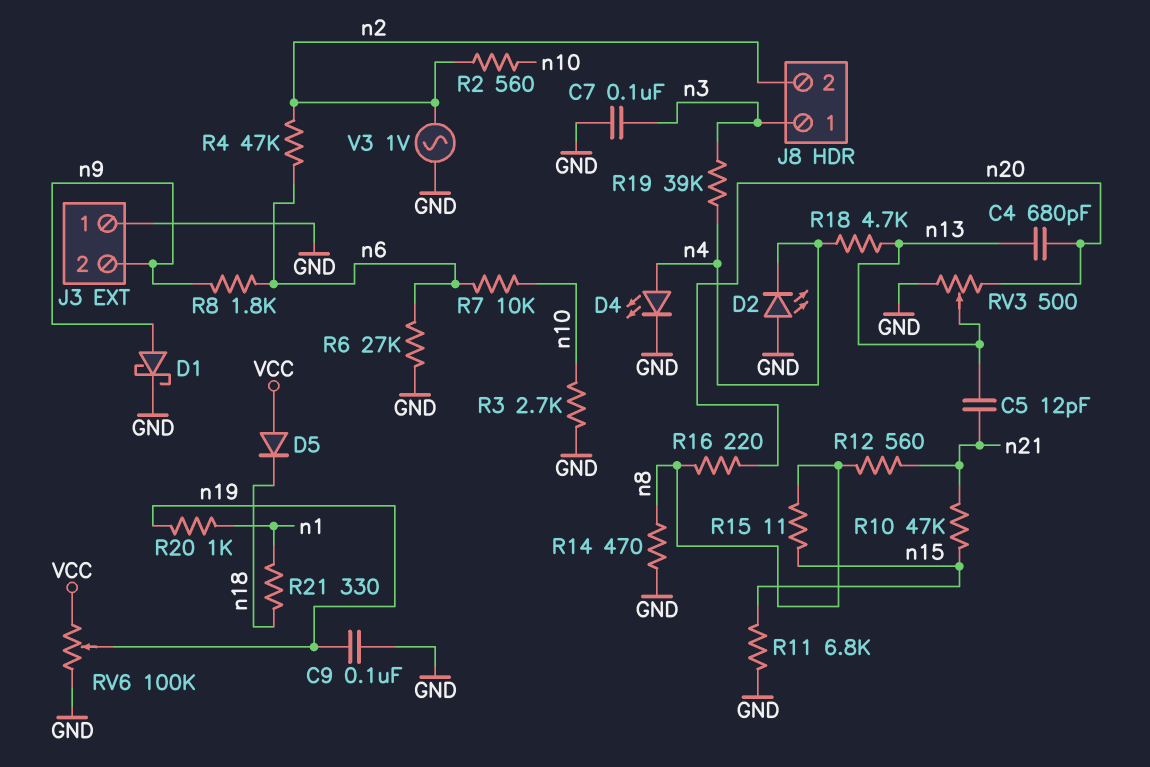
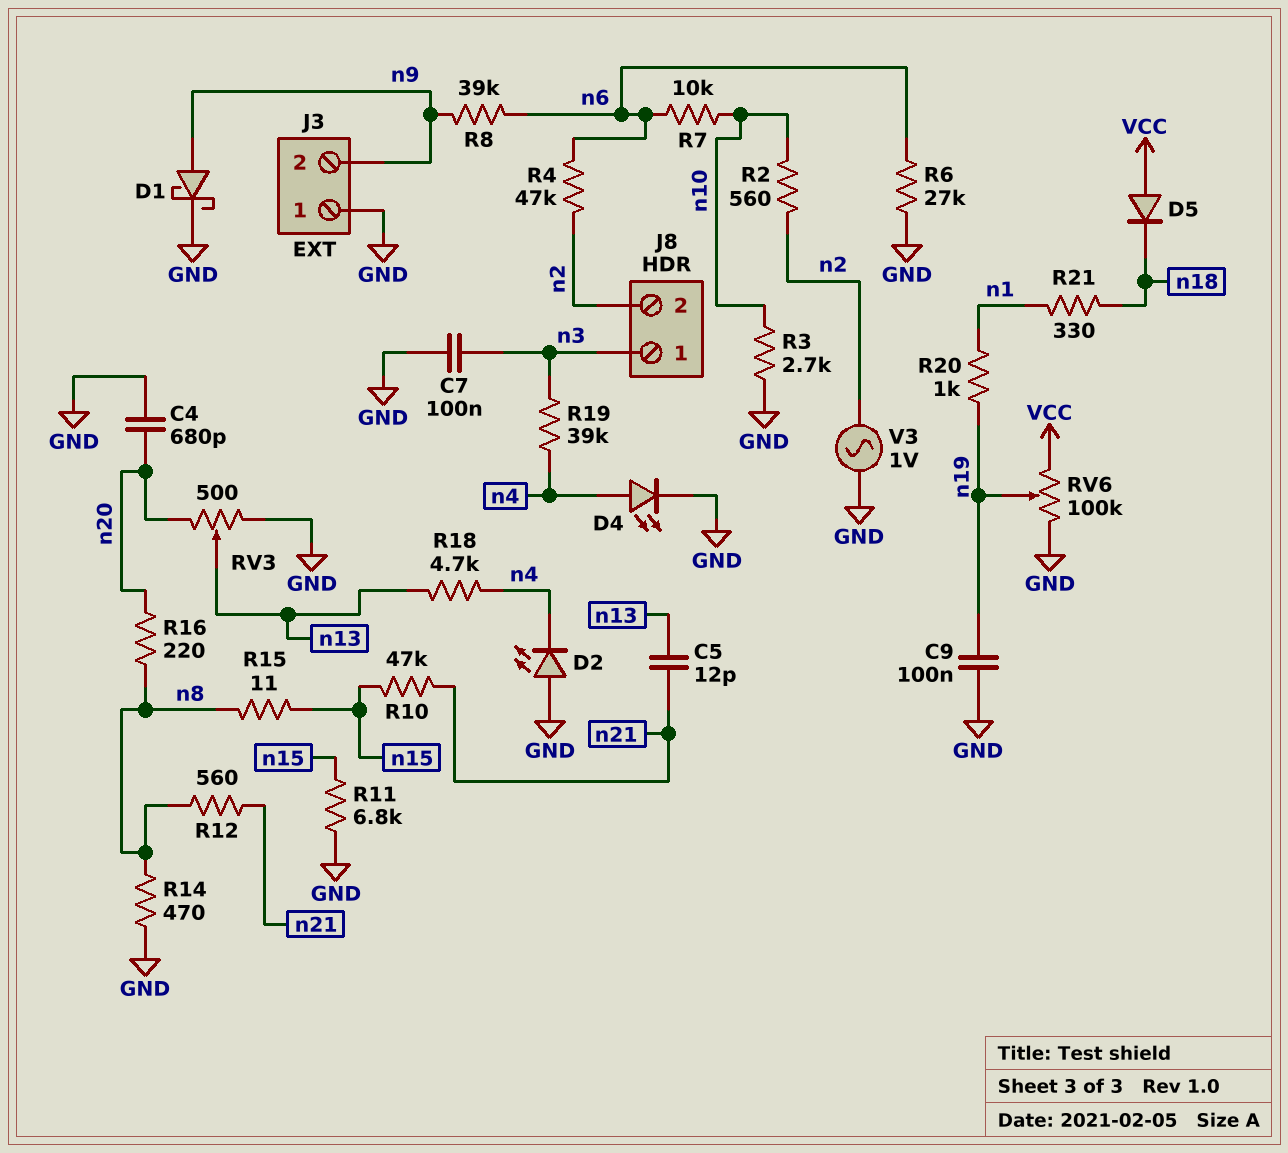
C4: 680pF (n13, n20) -> 680pF (GND, n20)
R8: 1.8k (n6, n9) -> 39k (n6, n9)

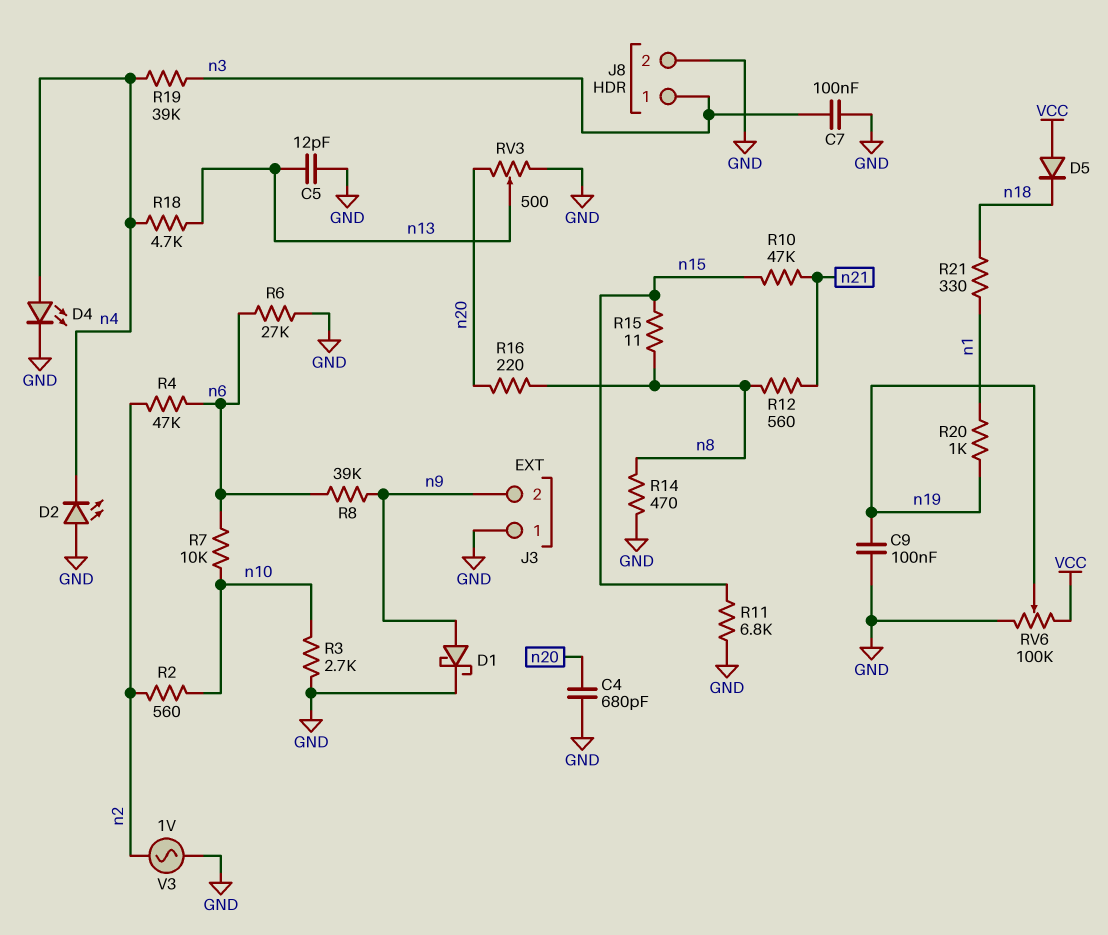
C5: 12pF (n13, n21) -> 12pF (GND, n13)
J8 pin 2: n2 -> GND

